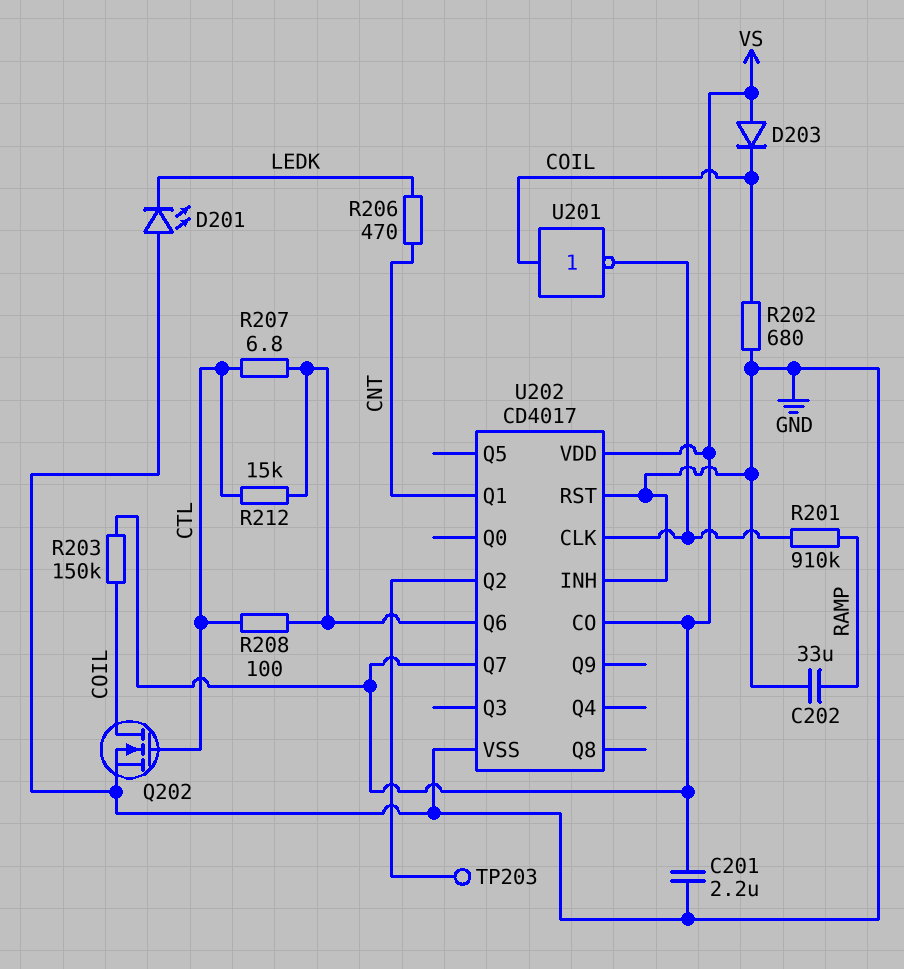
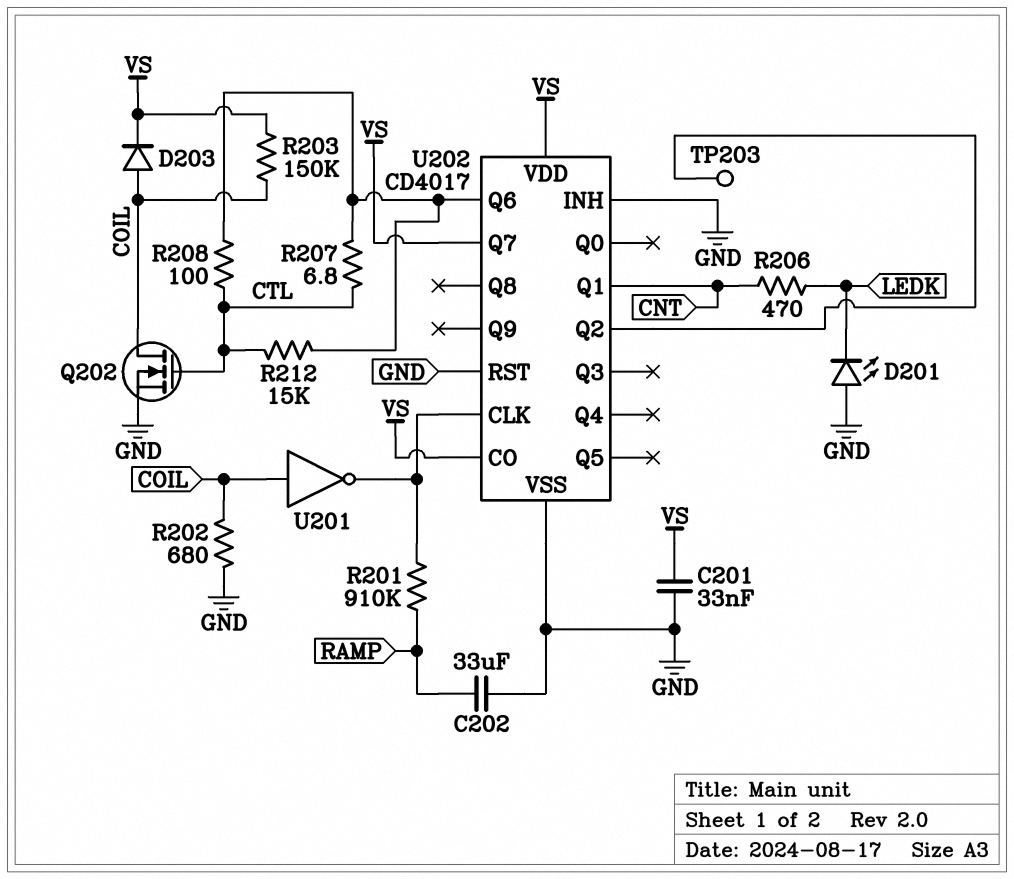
C201: 2.2uF (GND, VS) -> 33nF (GND, VS)
D203: diode (A VS, K COIL) -> diode (A COIL, K VS)

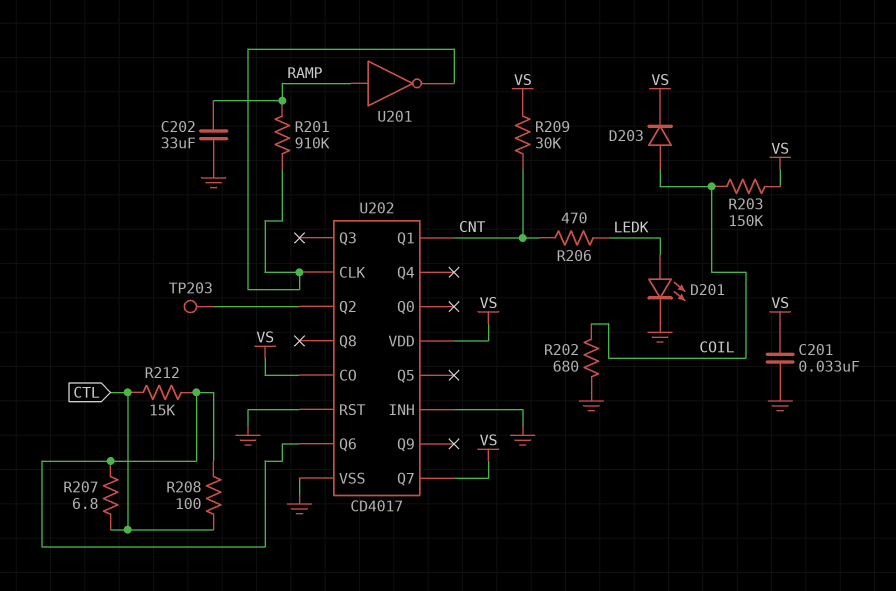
D201: LED (A GND, K LEDK) -> LED (A LEDK, K GND)
Q202: NMOS (G CTL, D COIL, S GND) -> none
R209: none -> 30k (CNT, VS)
U201: NOT (in COIL, out U202/CLK) -> NOT (in RAMP, out U202/CLK)

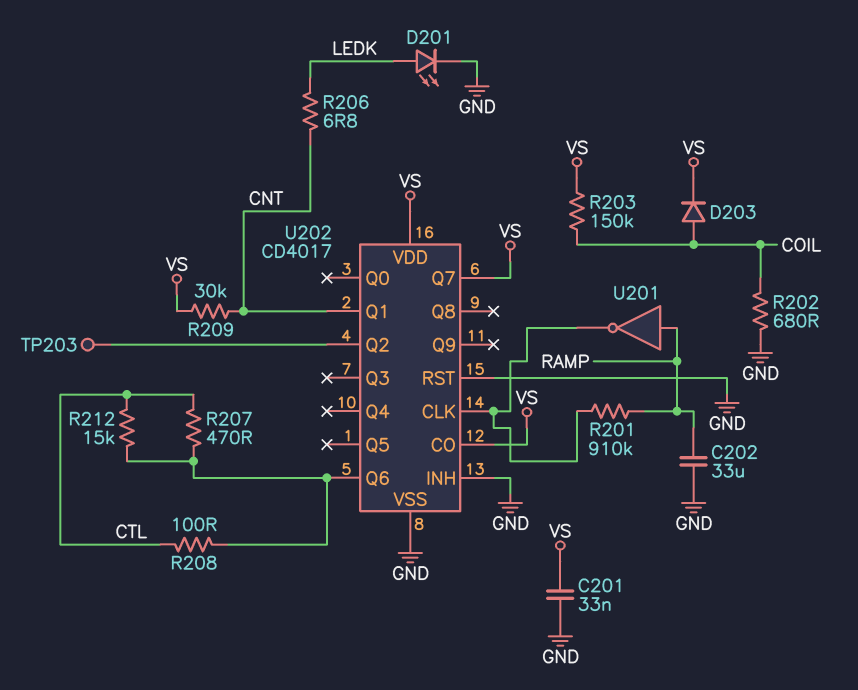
R206: 470 (CNT, LEDK) -> 6.8 (CNT, LEDK)
R207: 6.8 (CTL, U202/Q6) -> 470 (CTL, U202/Q6)

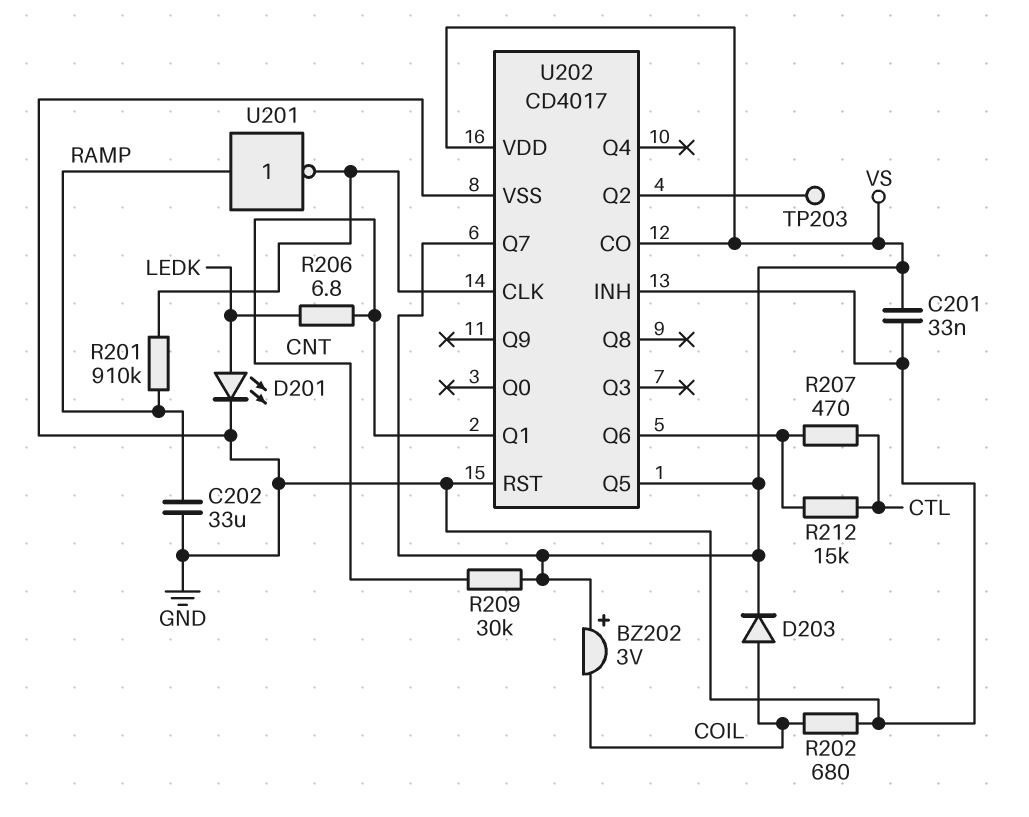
BZ202: none -> buzzer 3V (plus VS, minus COIL)
R203: 150k (COIL, VS) -> none
R208: 100 (CTL, U202/Q6) -> none
U202 pin Q5: none -> VS

